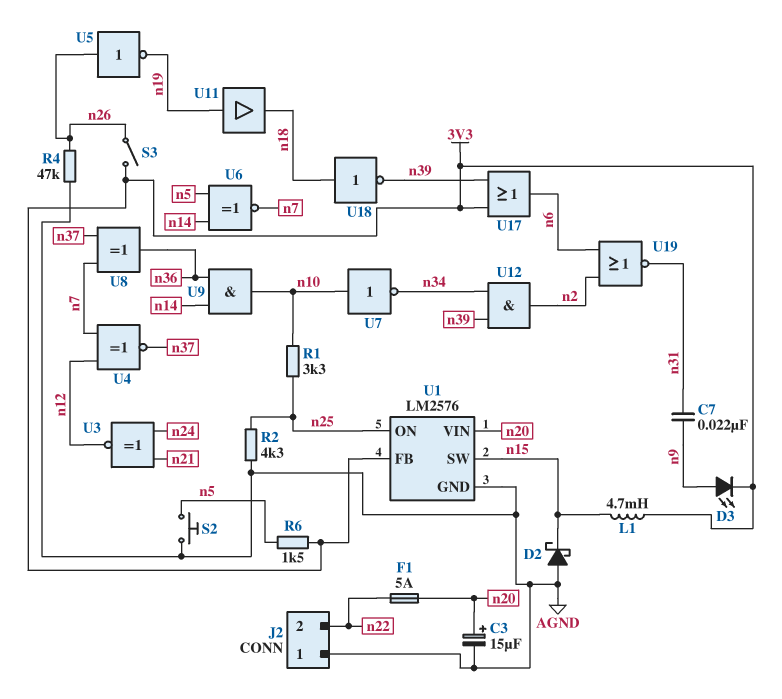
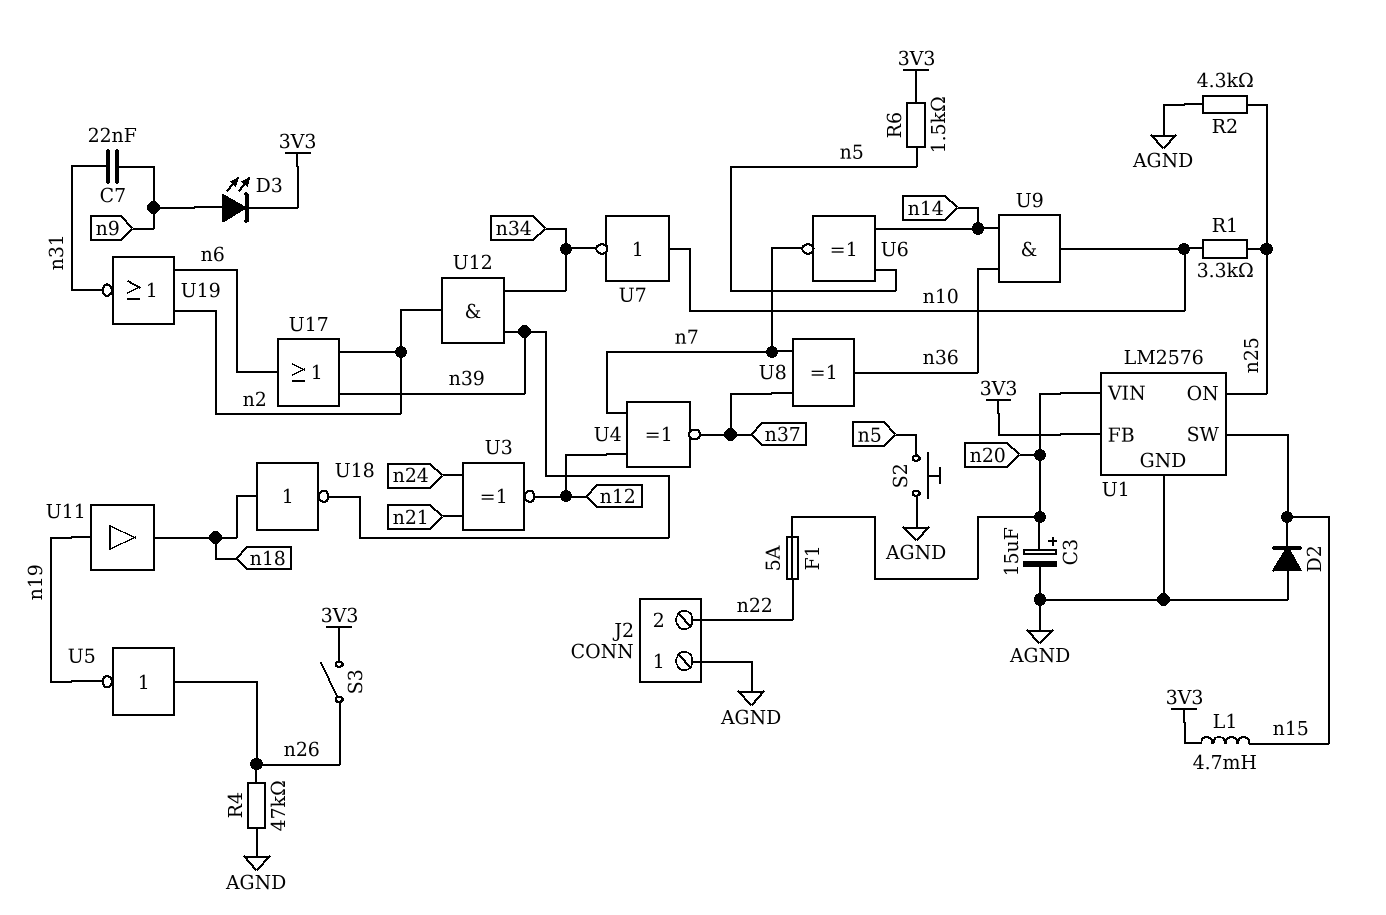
D2: schottky (A AGND, K n15) -> diode (A AGND, K n15)
U17: OR (in 3V3, in n39, out n6) -> OR (in n2, in n39, out n6)

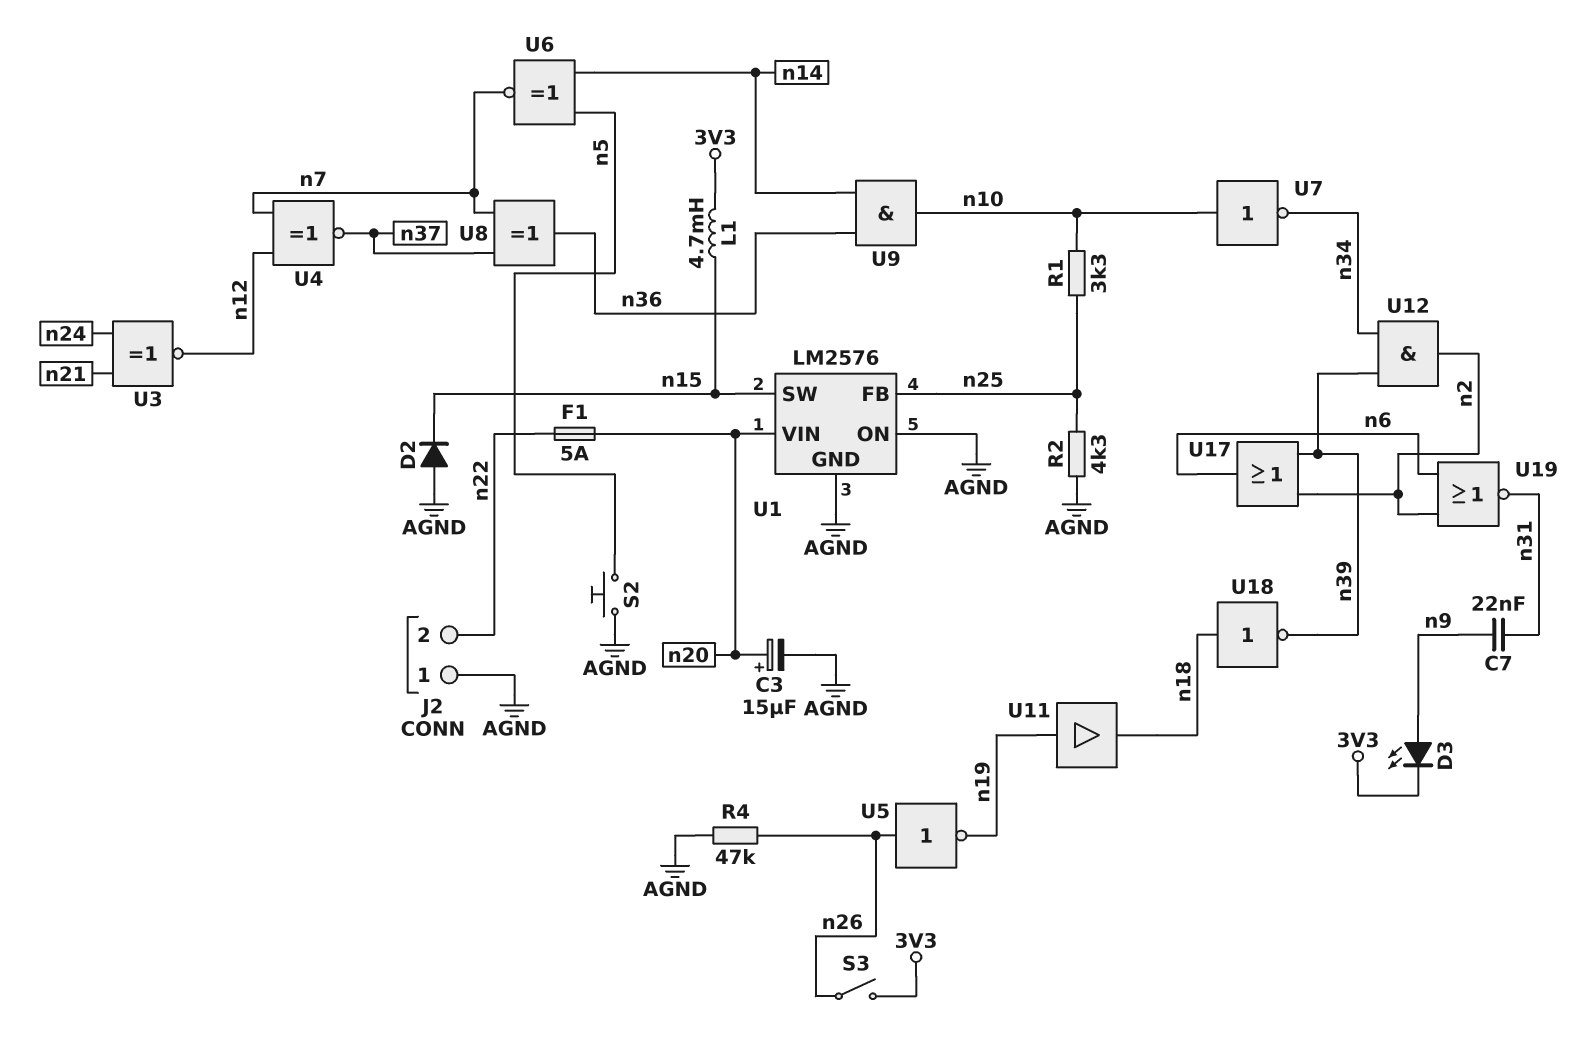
R6: 1.5k (3V3, n5) -> none
U1 pin FB: 3V3 -> n25
U1 pin ON: n25 -> AGND

